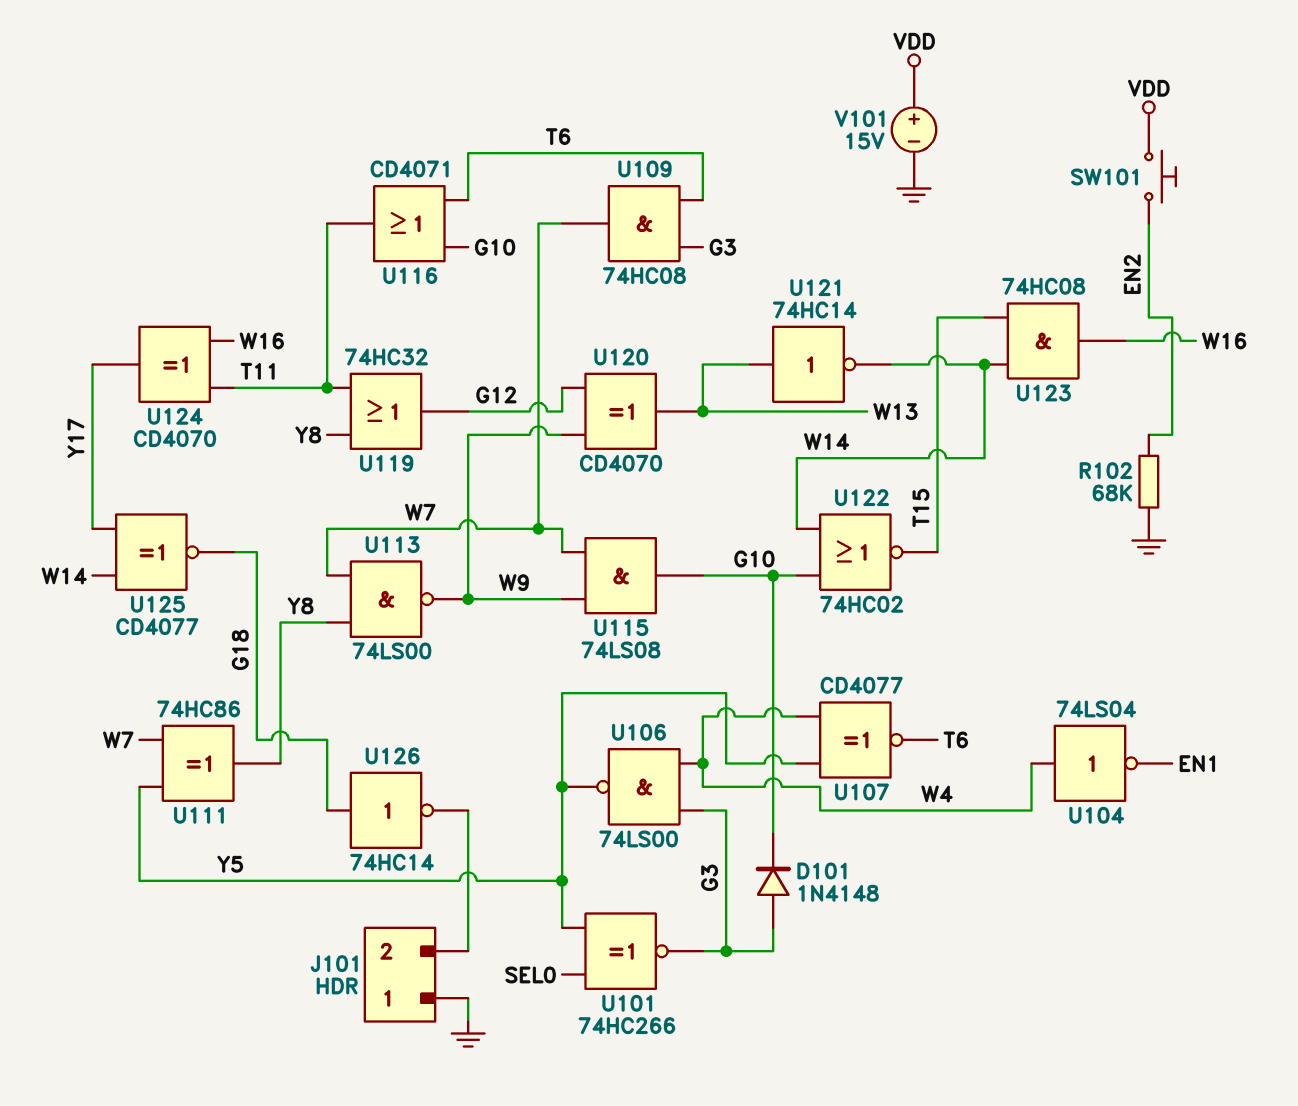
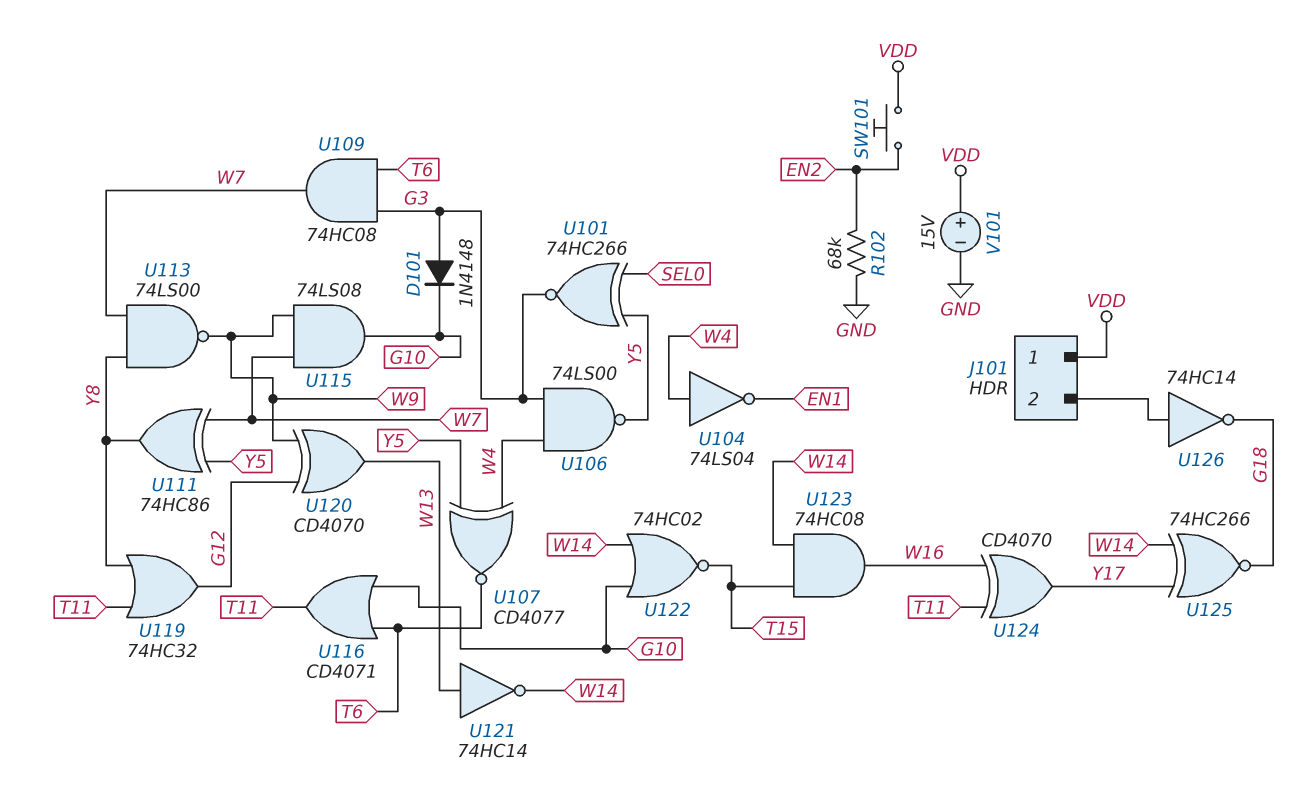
J101 pin 1: GND -> VDD
U125: XNOR CD4077 (in W14, in Y17, out G18) -> XNOR 74HC266 (in W14, in Y17, out G18)
U126: NOT 74HC14 (in G18, out J101/2) -> NOT 74HC14 (in J101/2, out G18)

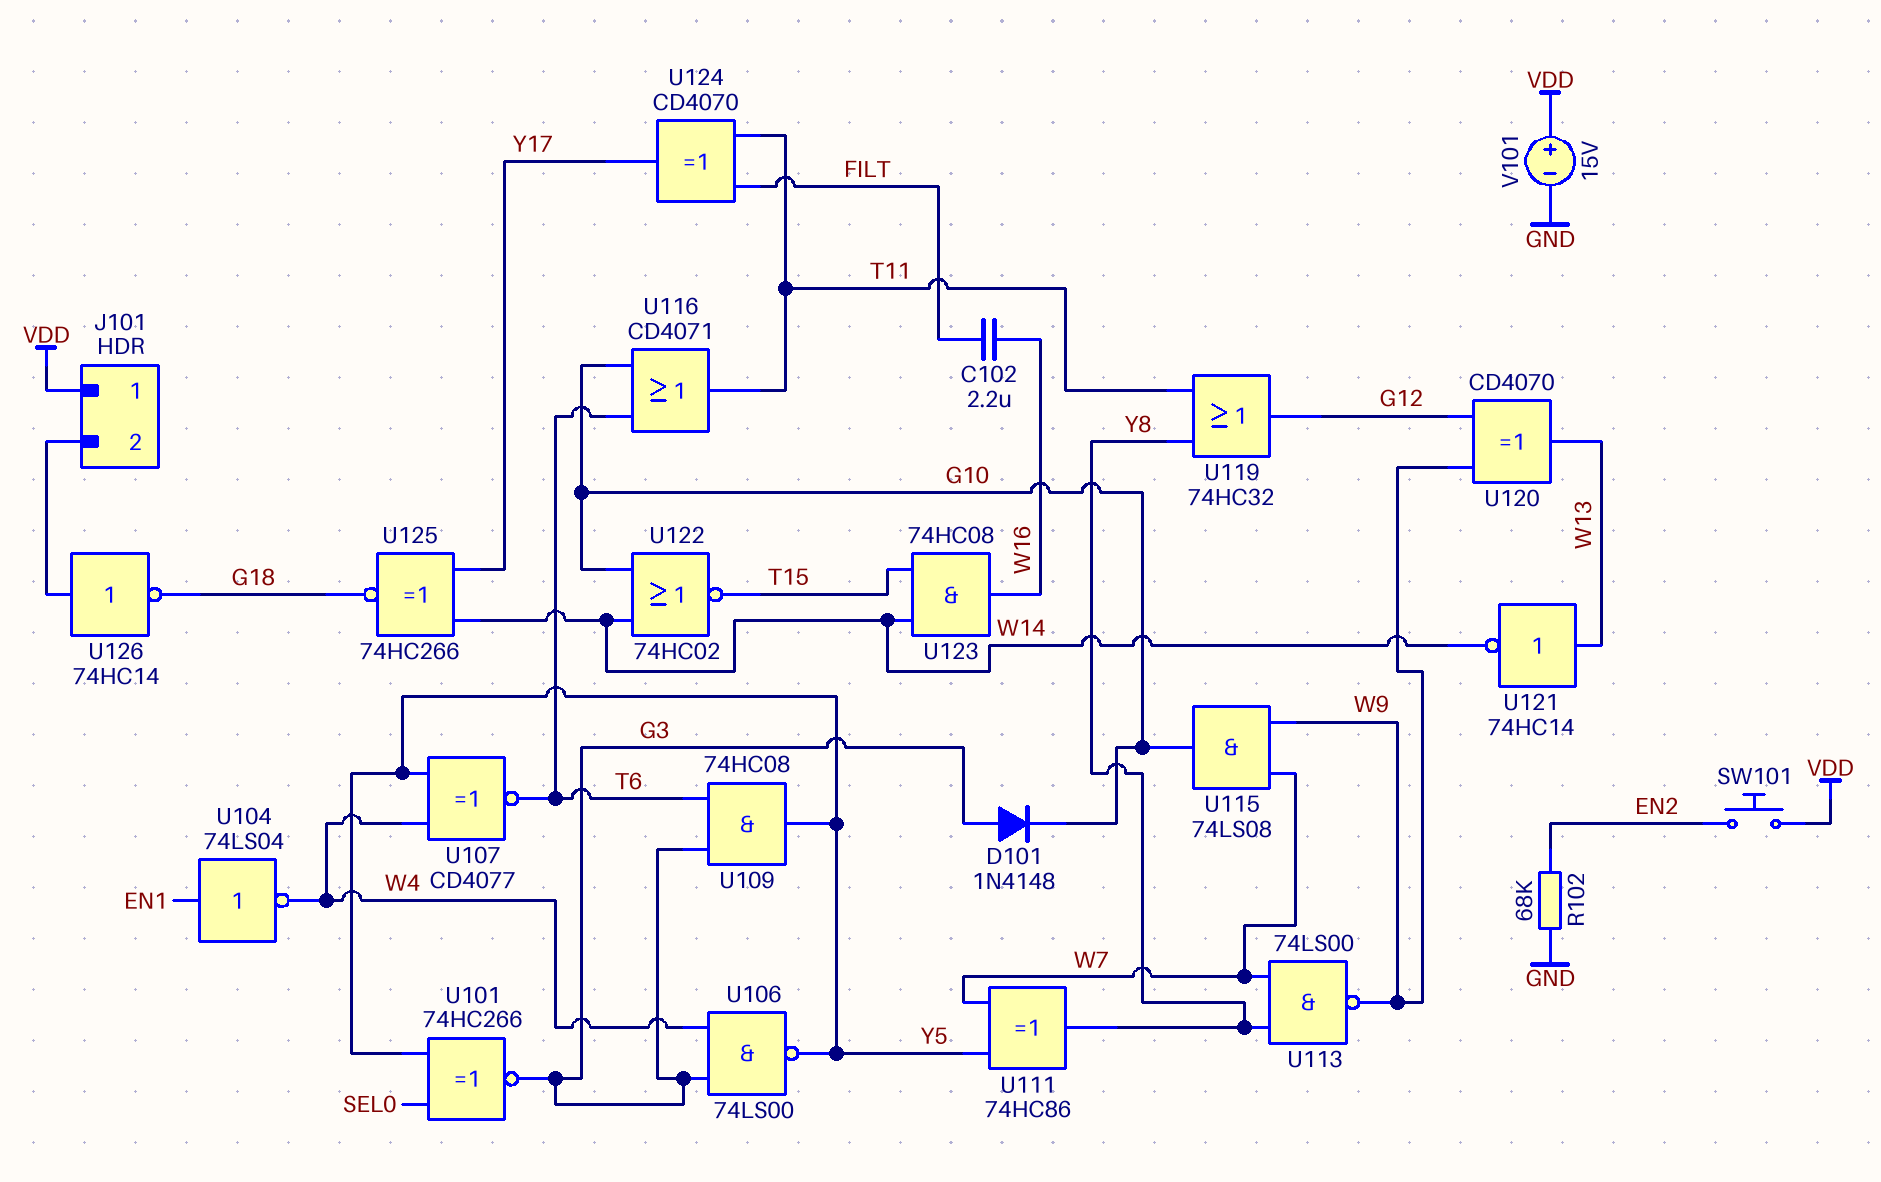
C102: none -> 2.2uF (FILT, W16)
U104: NOT 74LS04 (in W4, out EN1) -> NOT 74LS04 (in EN1, out W4)
U109: AND 74HC08 (in G3, in T6, out W7) -> AND 74HC08 (in G3, in T6, out Y5)
U124: XOR CD4070 (in T11, in W16, out Y17) -> XOR CD4070 (in FILT, in T11, out Y17)

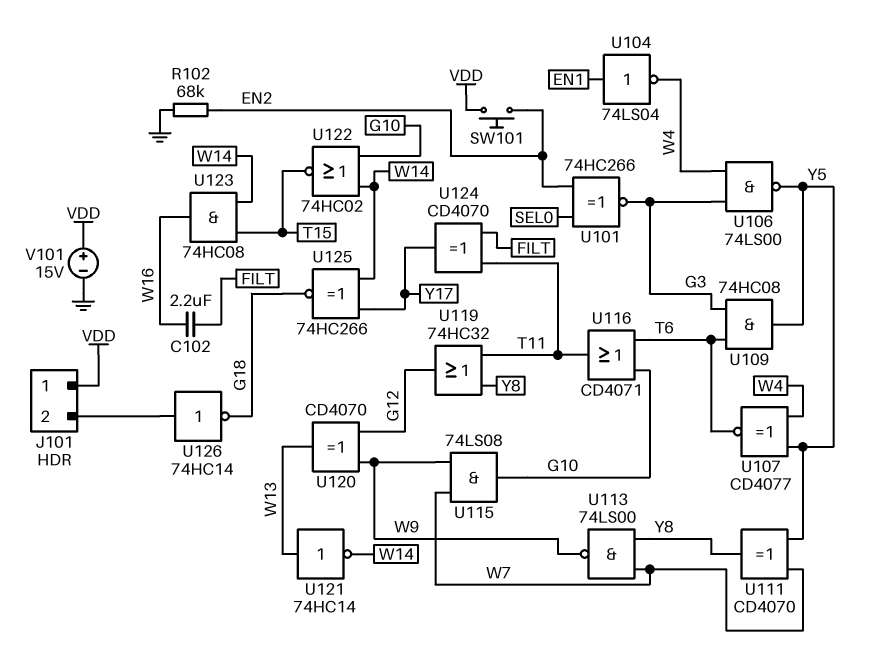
D101: diode 1N4148 (A G3, K G10) -> none
U101: XNOR 74HC266 (in SEL0, in Y5, out G3) -> XNOR 74HC266 (in EN2, in SEL0, out G3)
U111: XOR 74HC86 (in W7, in Y5, out Y8) -> XOR CD4070 (in W7, in Y5, out Y8)

